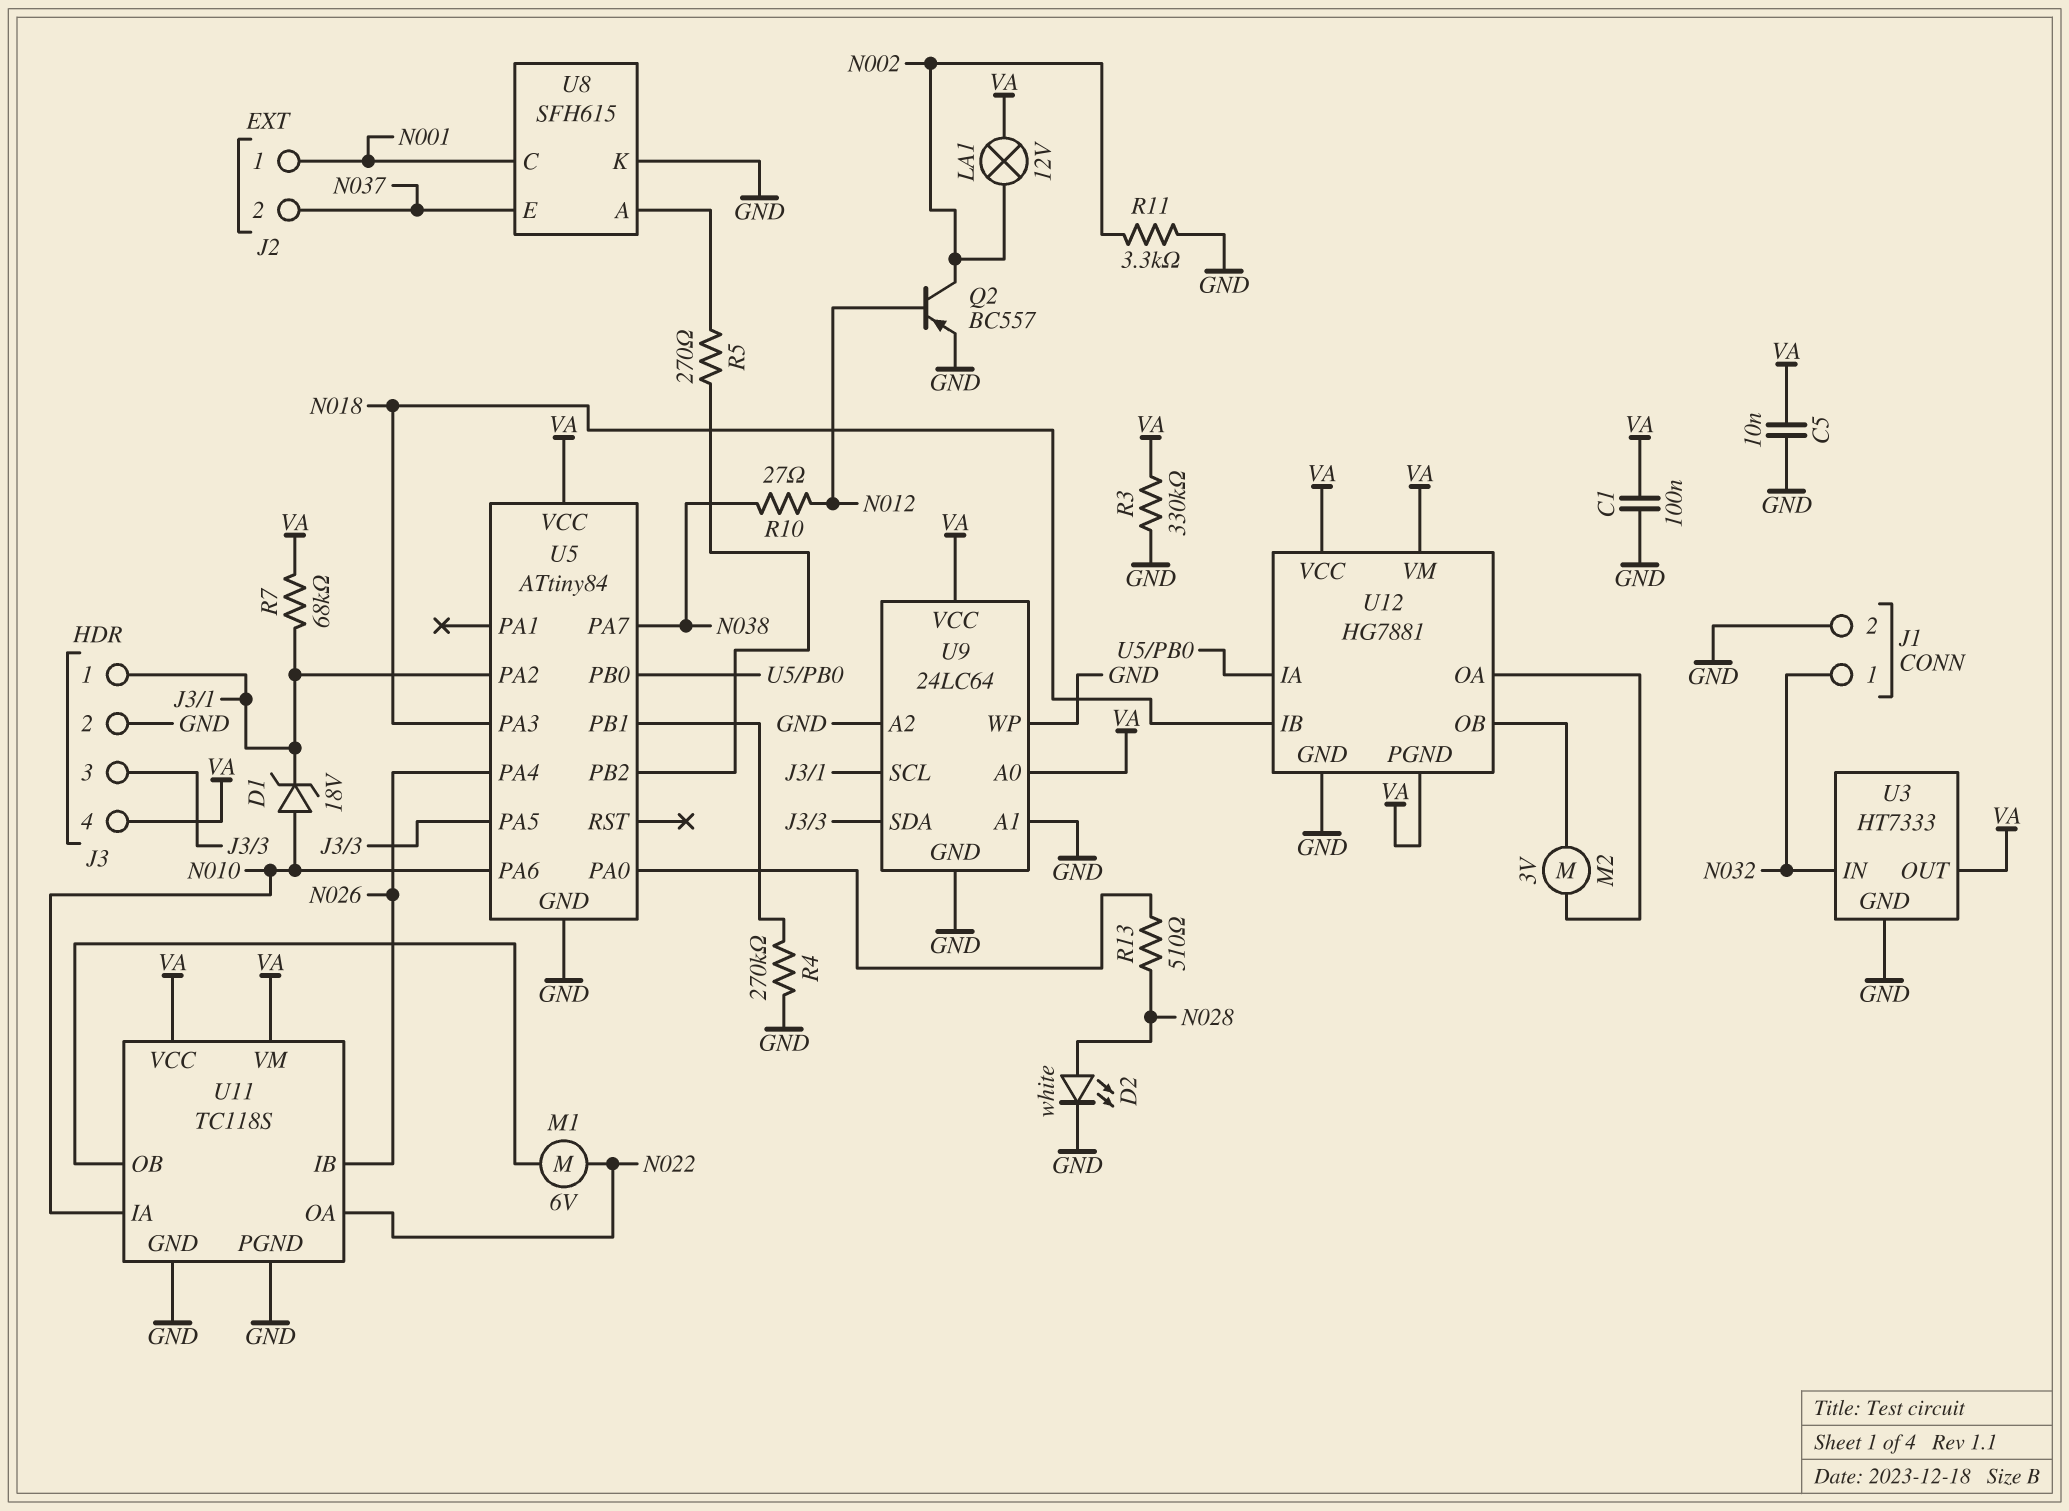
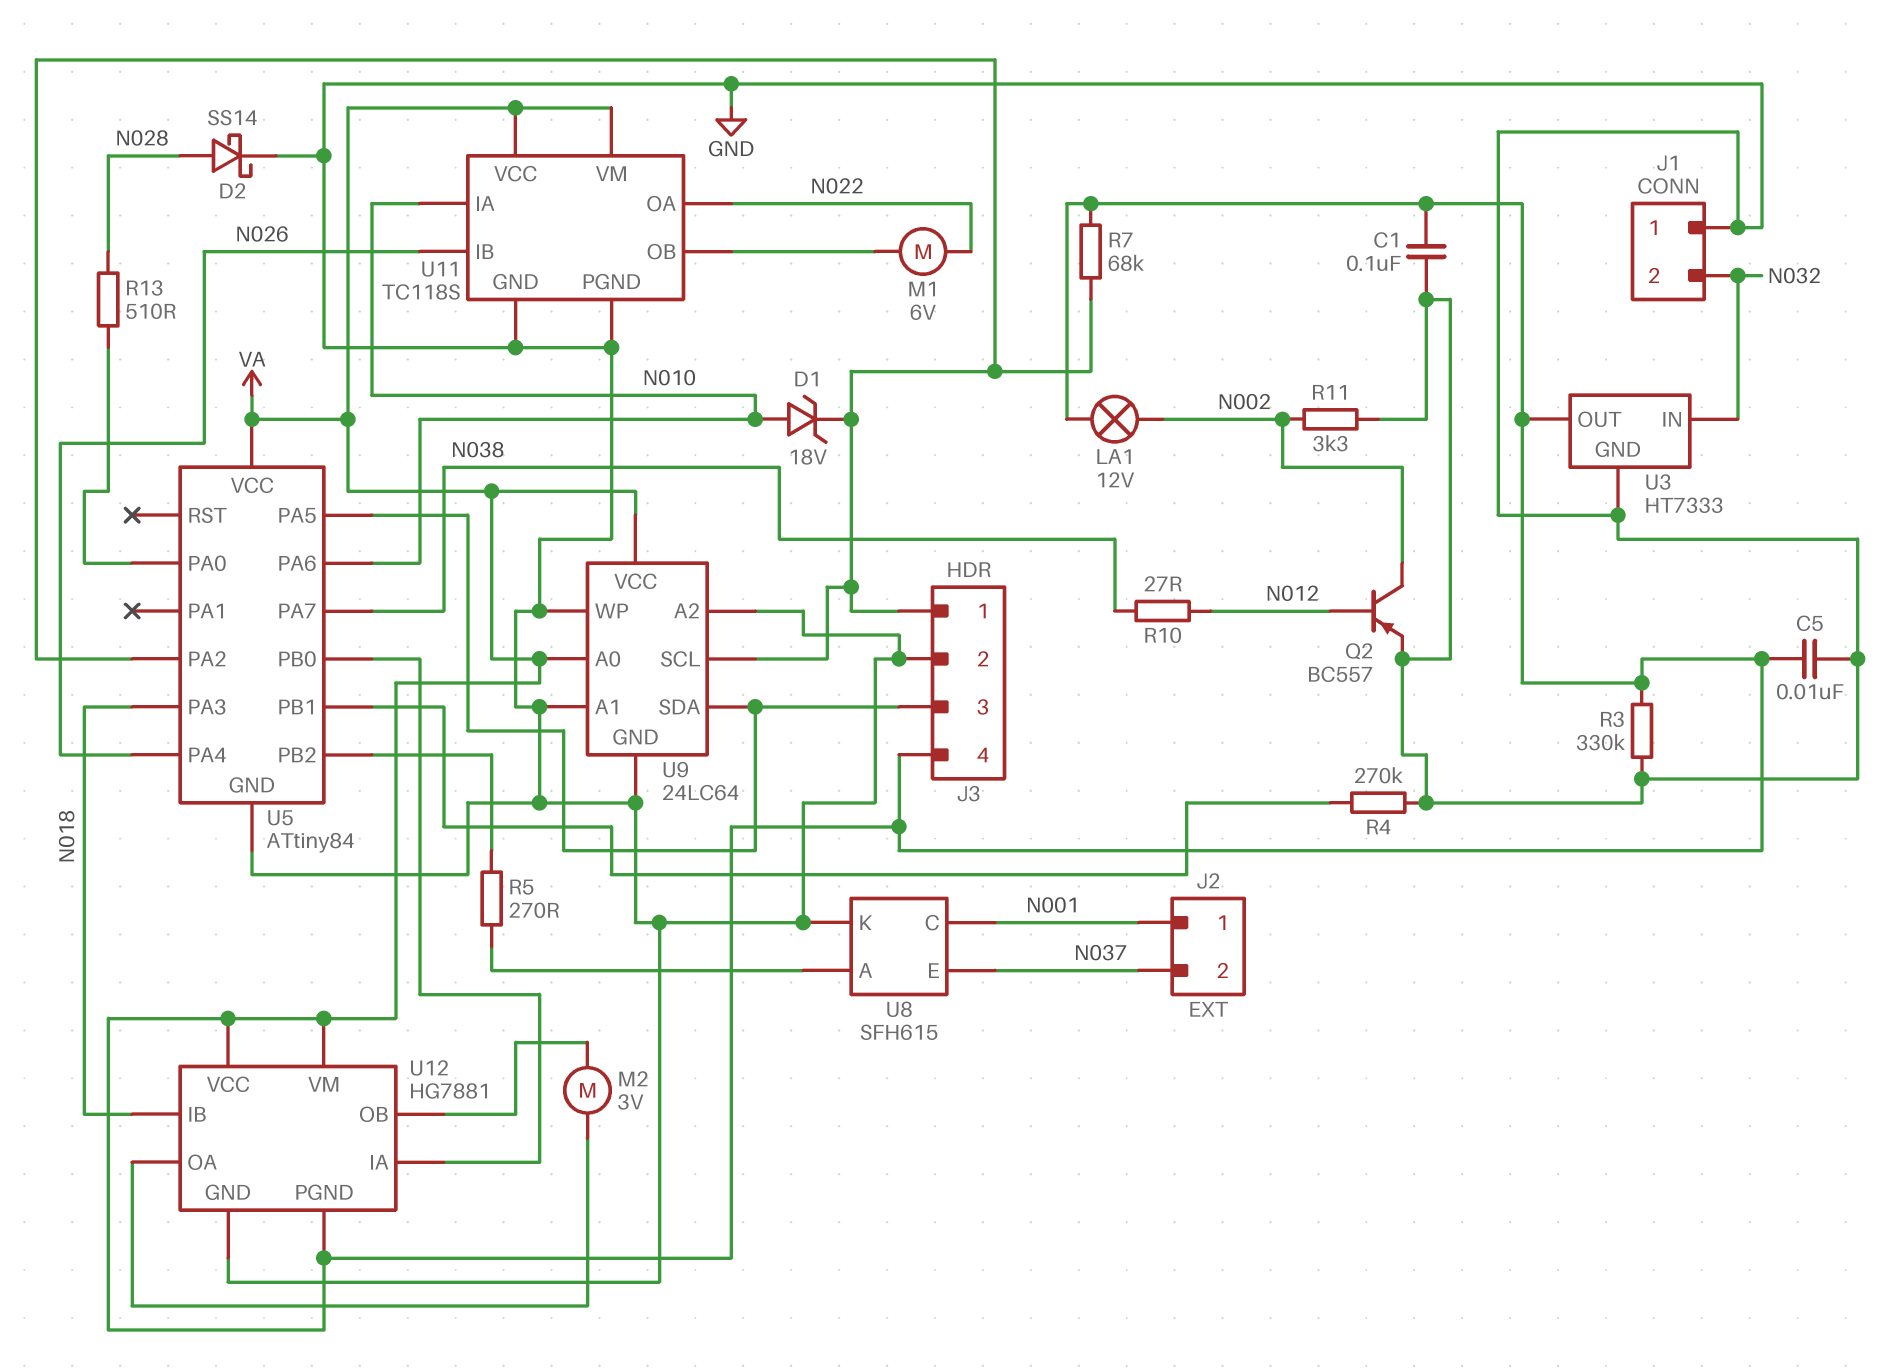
D2: LED white (A N028, K GND) -> schottky SS14 (A N028, K GND)
J1 pin 1: N032 -> GND
J1 pin 2: GND -> N032

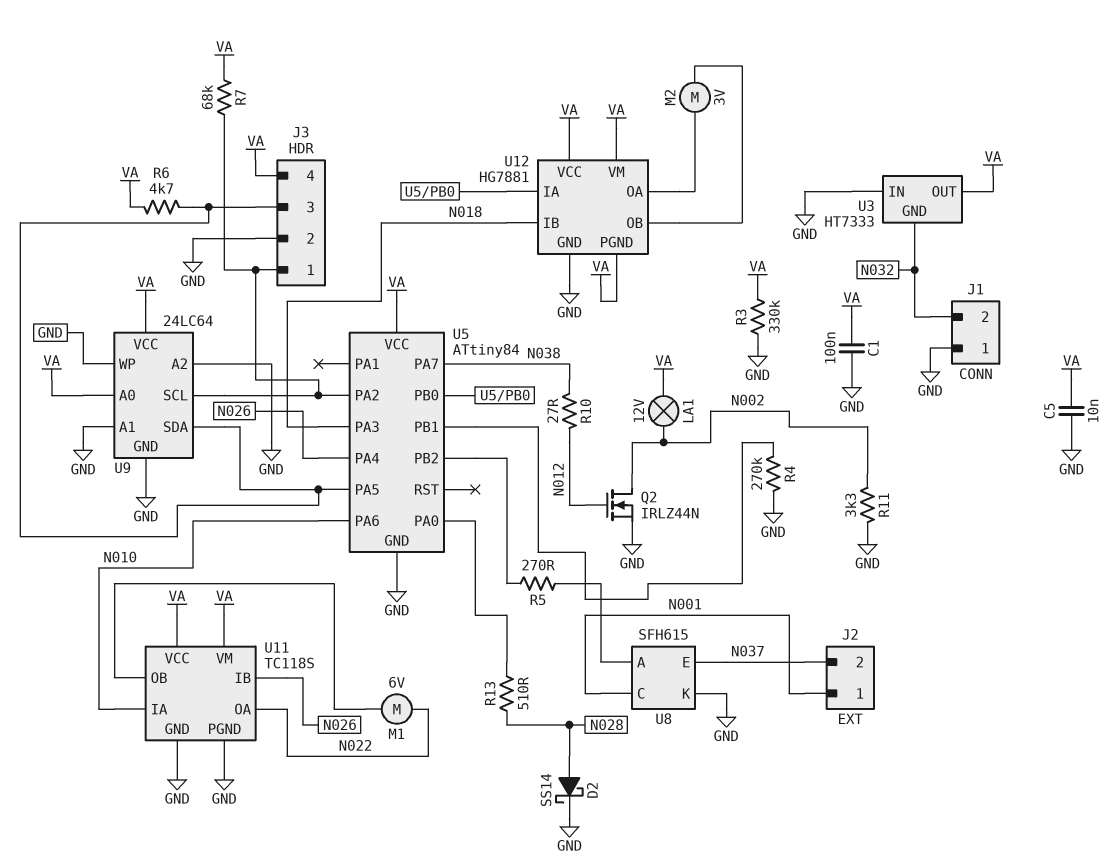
D1: zener 18V (A N010, K J3/1) -> none
Q2: PNP BC557 (B N012, C N002, E GND) -> NMOS IRLZ44N (G N012, D N002, S GND)
R6: none -> 4.7k (J3/3, VA)
U3 pin GND: GND -> N032
U3 pin IN: N032 -> GND

